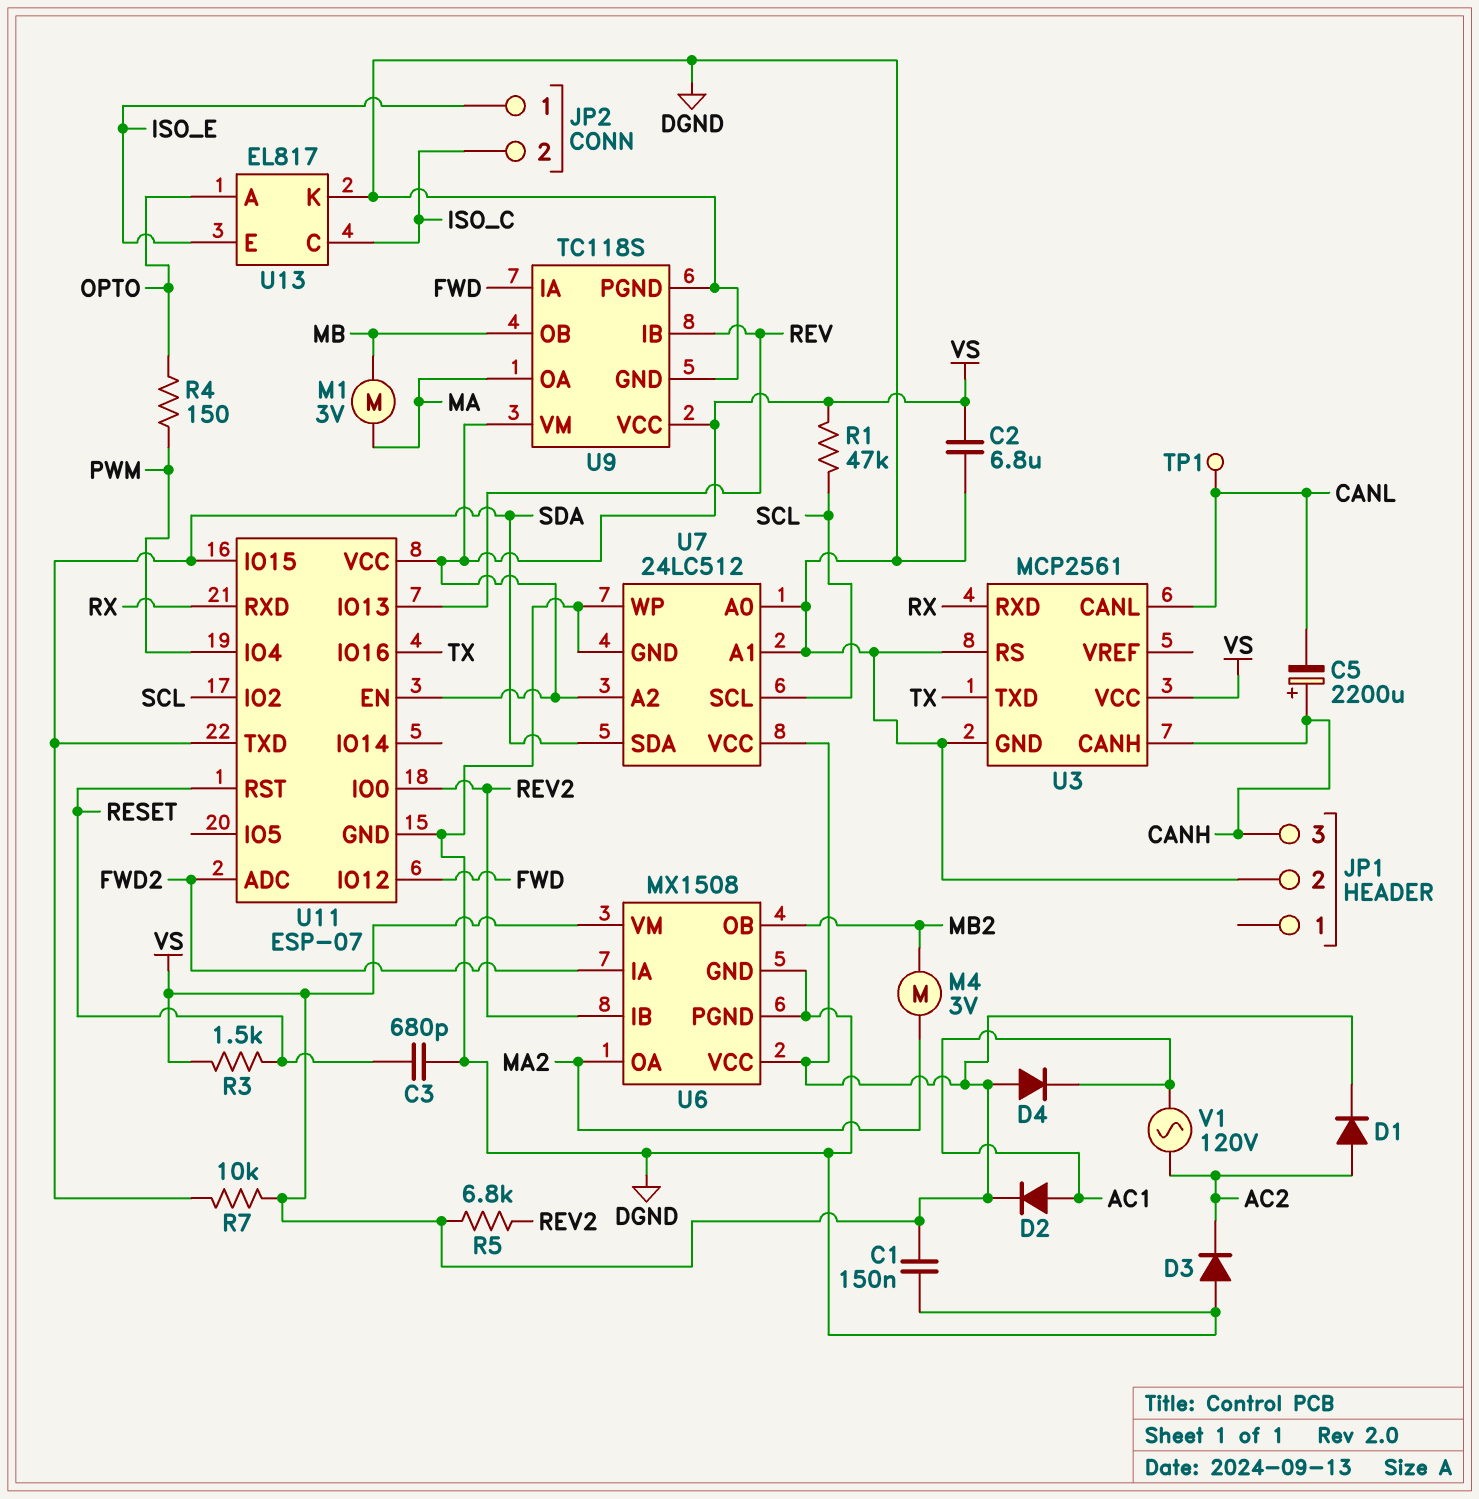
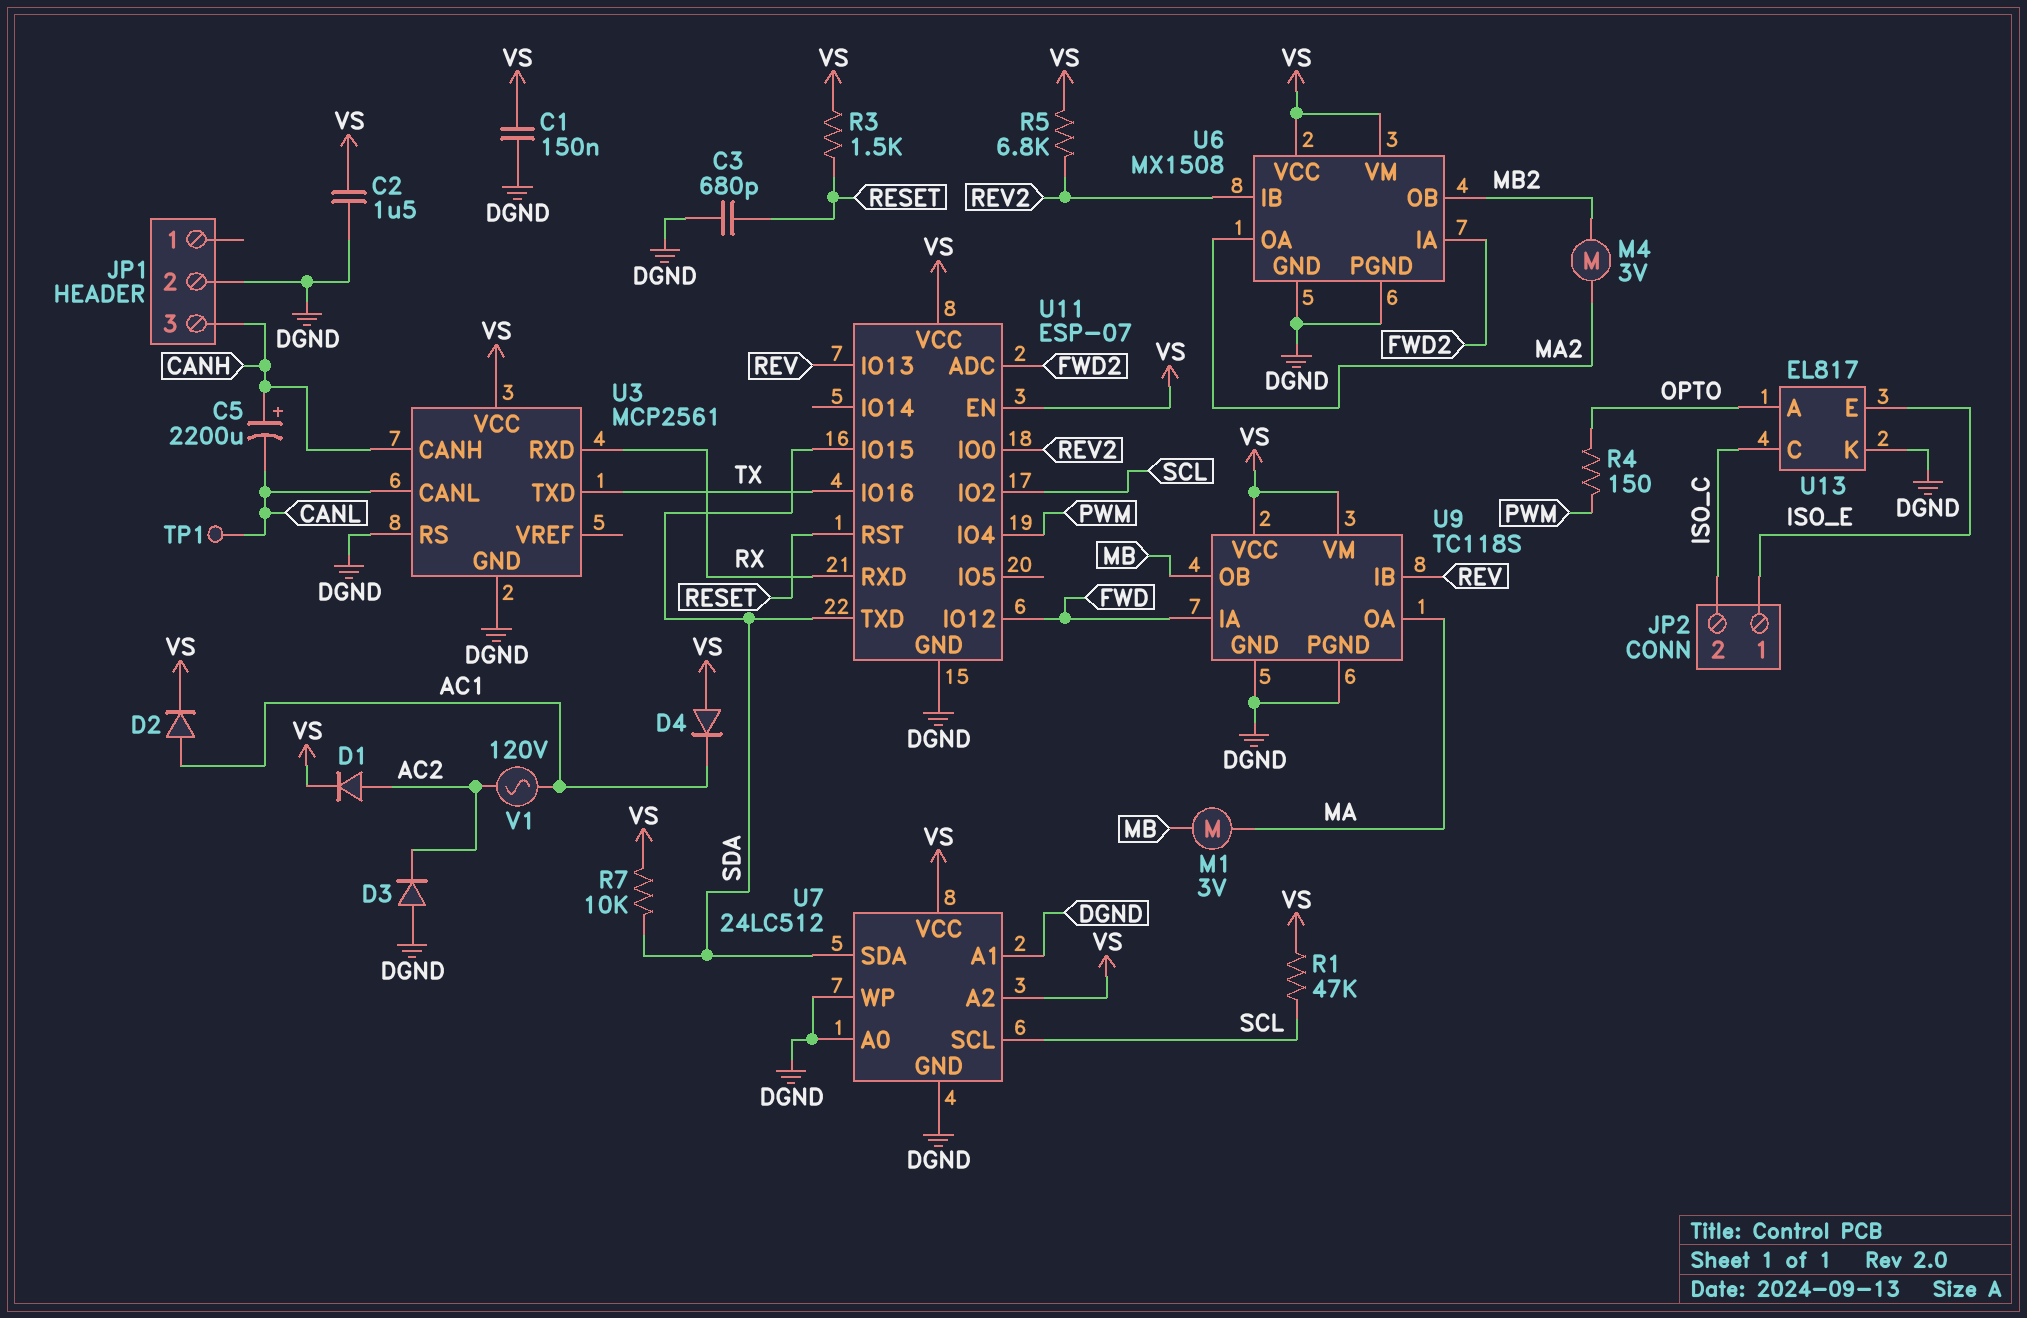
C2: 6.8uF (DGND, VS) -> 1.5uF (DGND, VS)

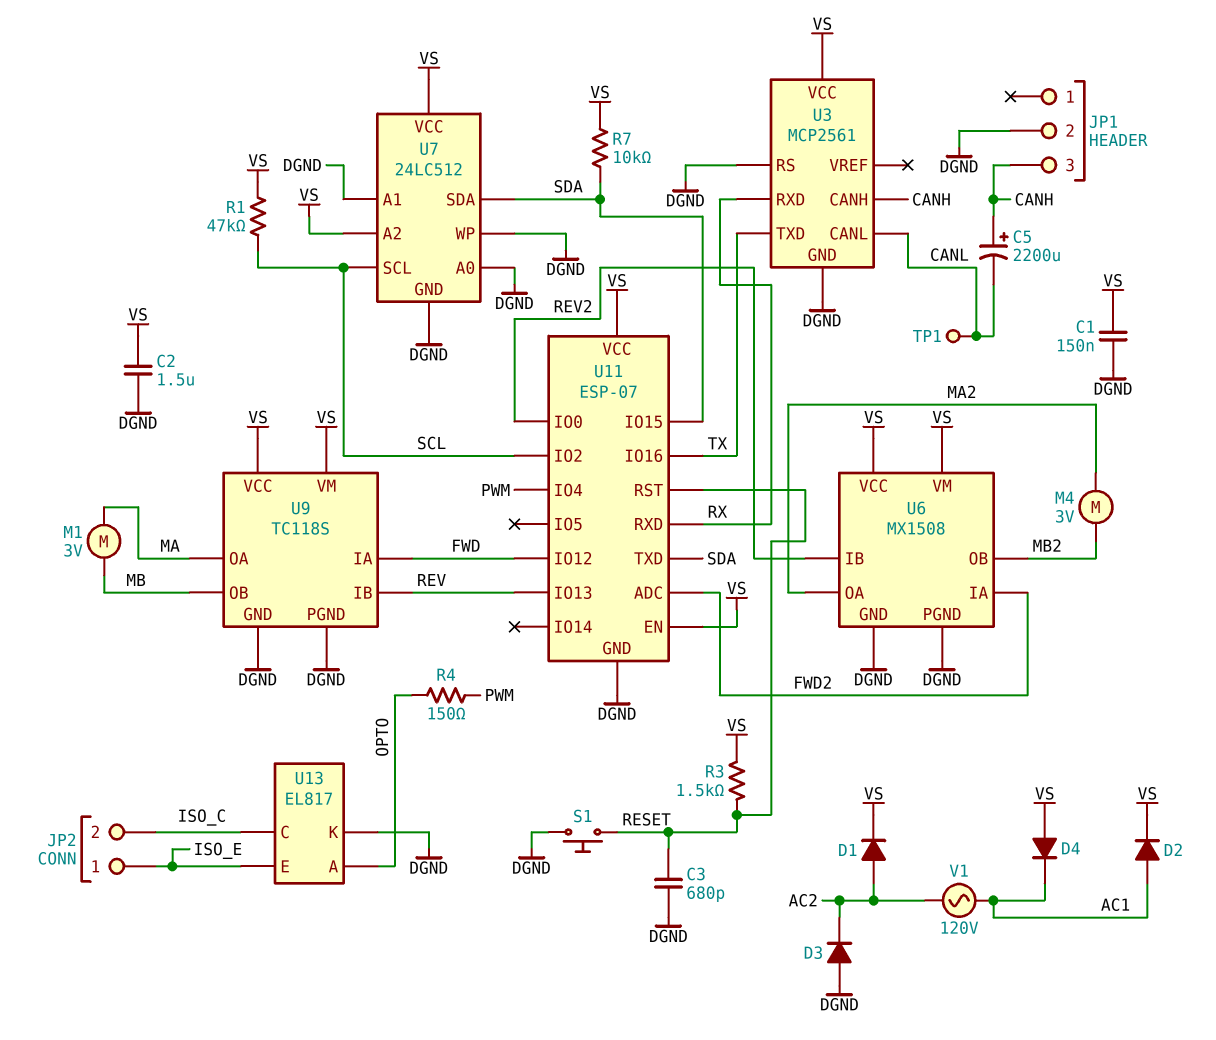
R5: 6.8k (REV2, VS) -> none
S1: none -> button (DGND, RESET)

